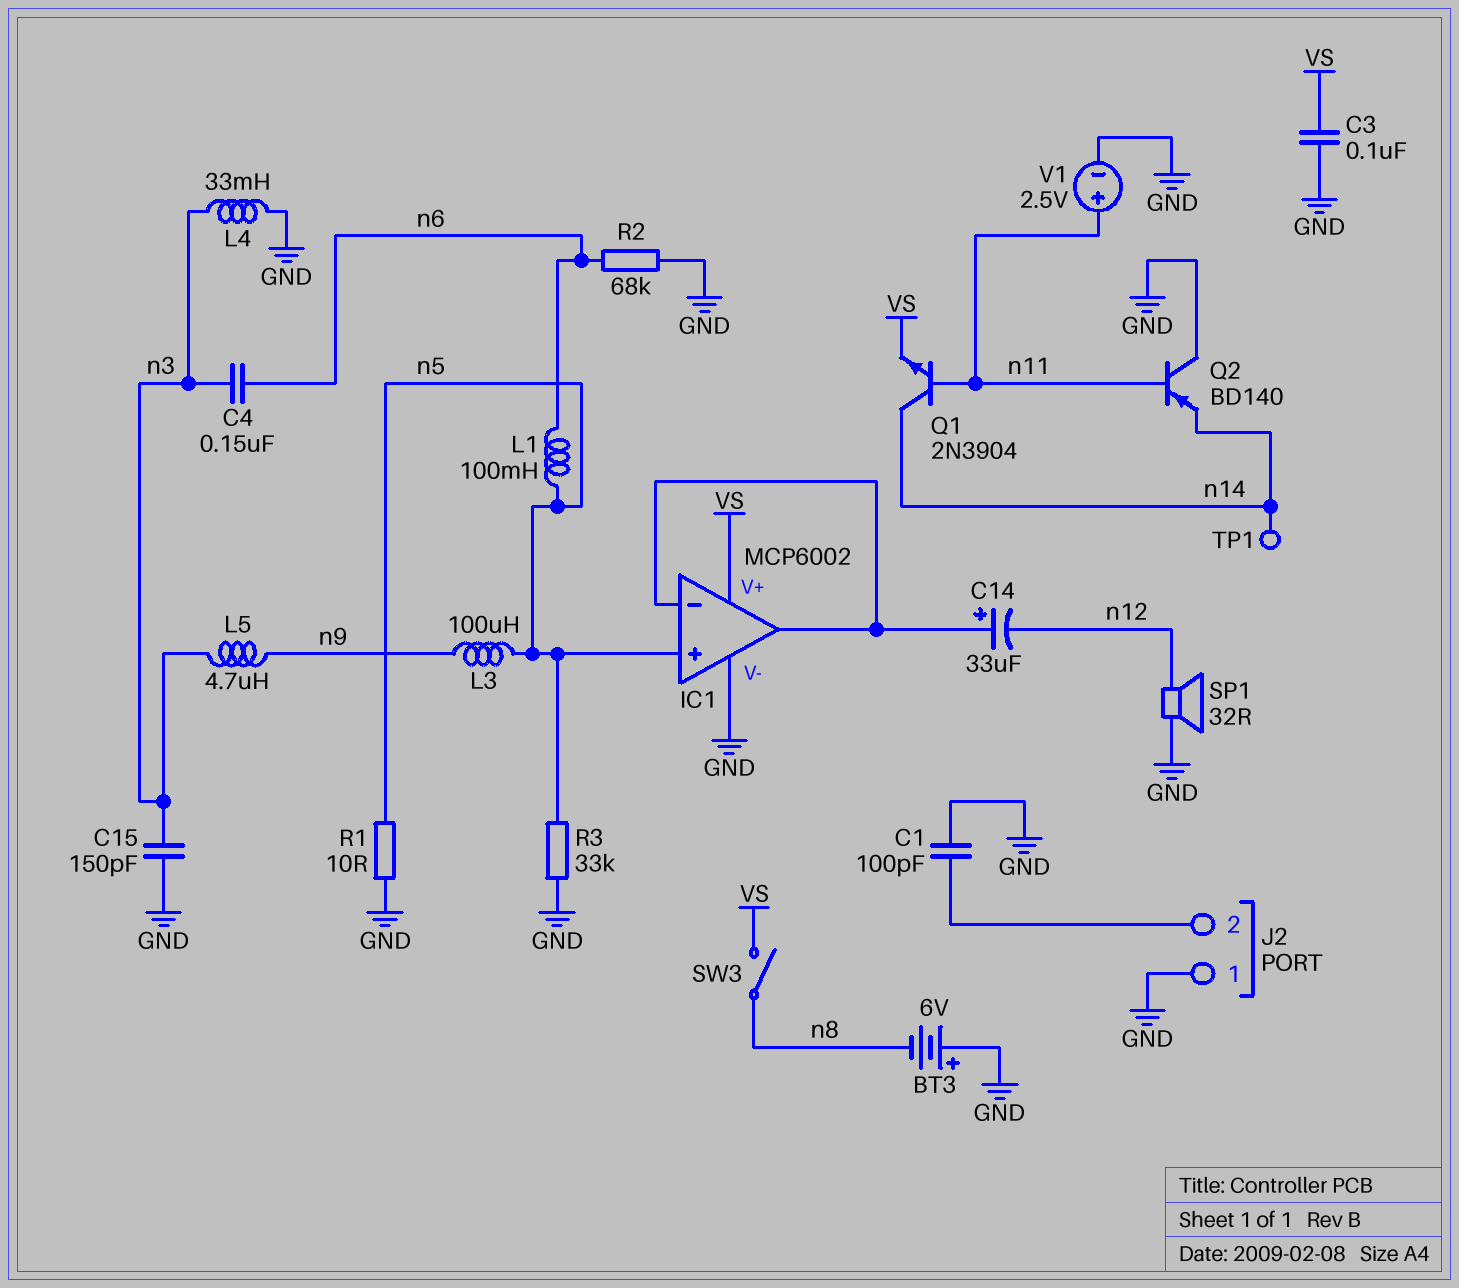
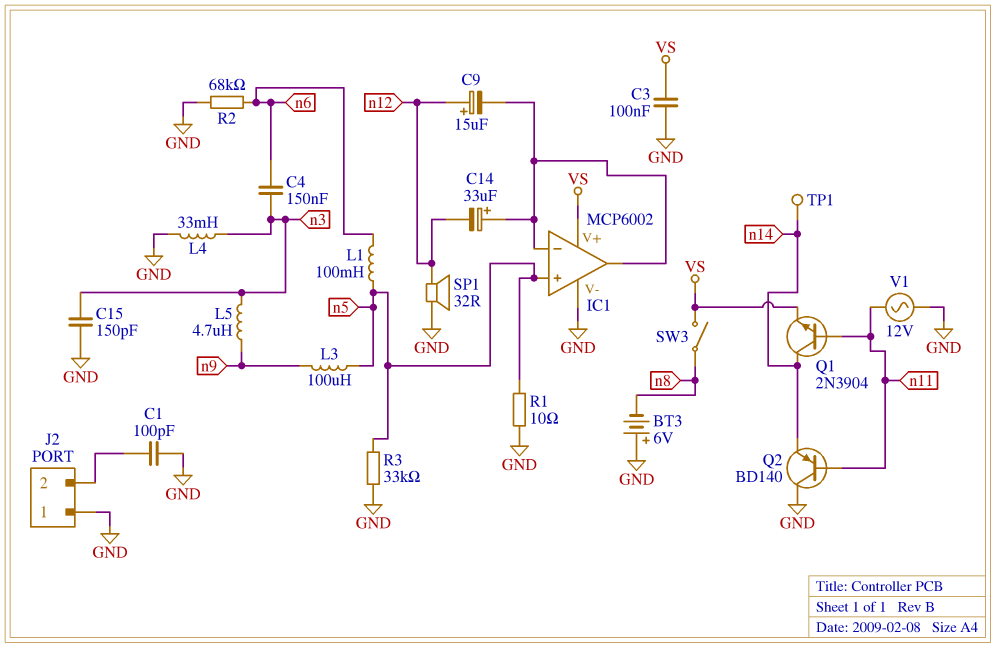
C9: none -> 15uF (plus n12, minus IC1/in-)
V1: 2.5V (plus n11, minus GND) -> AC 12V (GND, n11)

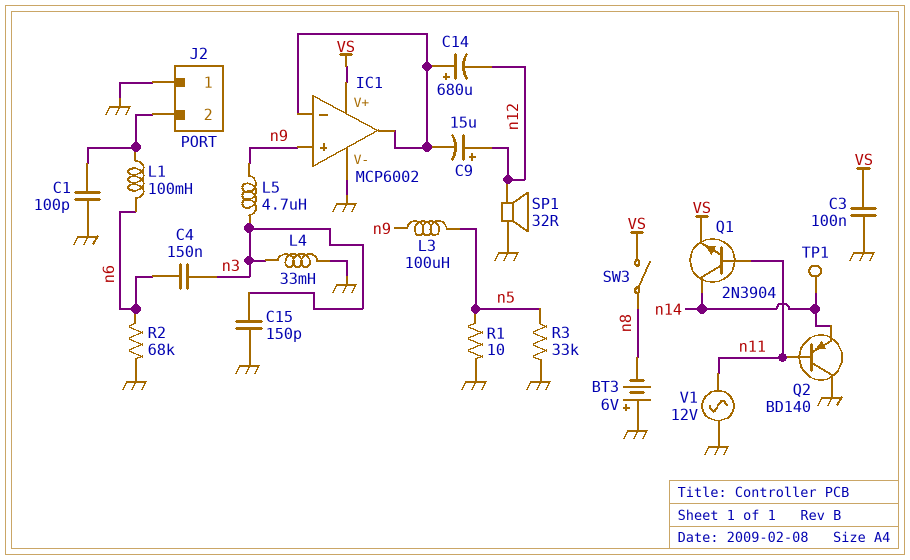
C14: 33uF (plus IC1/in-, minus n12) -> 680uF (plus IC1/in-, minus n12)
IC1 pin in+: n5 -> n9
L1: 100mH (n5, n6) -> 100mH (J2/2, n6)

